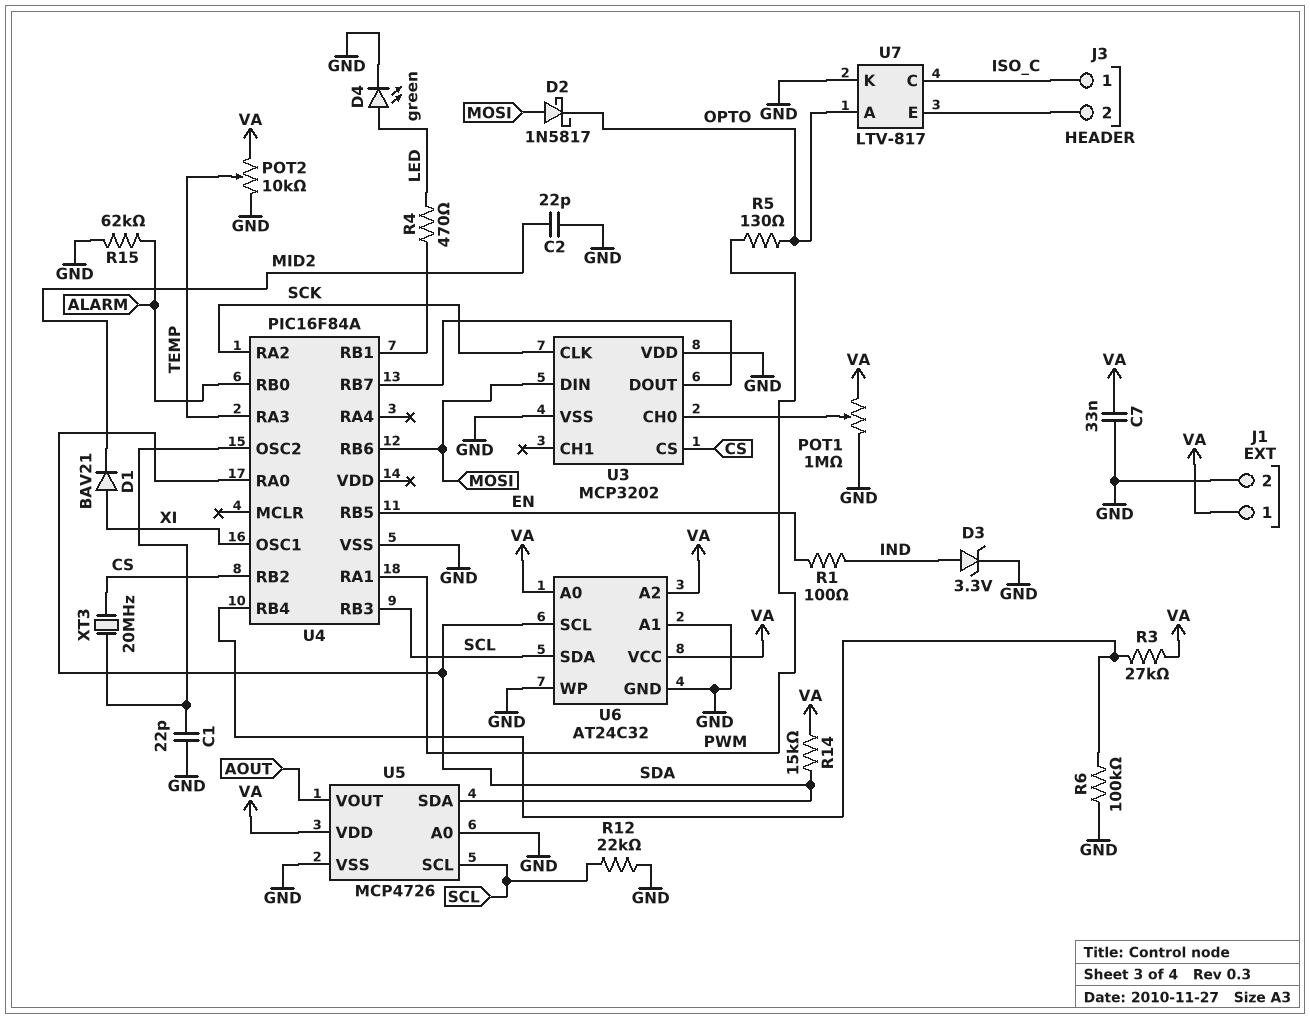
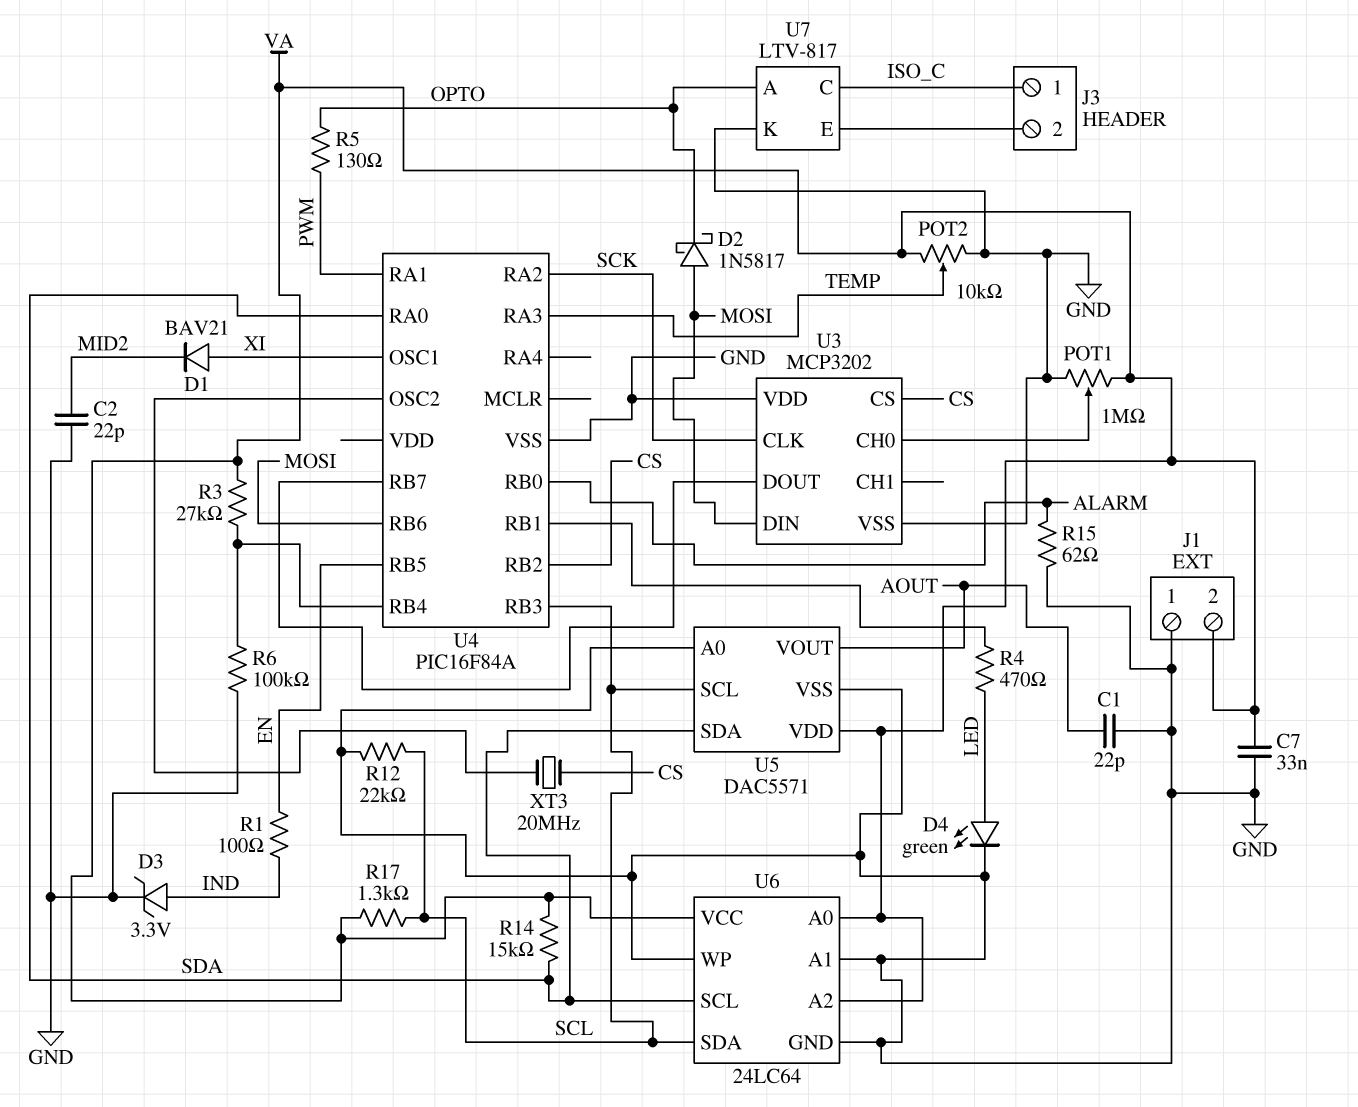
C1: 22pF (GND, U4/OSC2) -> 22pF (AOUT, GND)
J1 pin 1: VA -> GND
J1 pin 2: GND -> VA
R15: 62k (ALARM, GND) -> 62 (ALARM, GND)
R17: none -> 1.3k (SCL, VA)
U5: MCP4726 -> DAC5571
U6: AT24C32 -> 24LC64

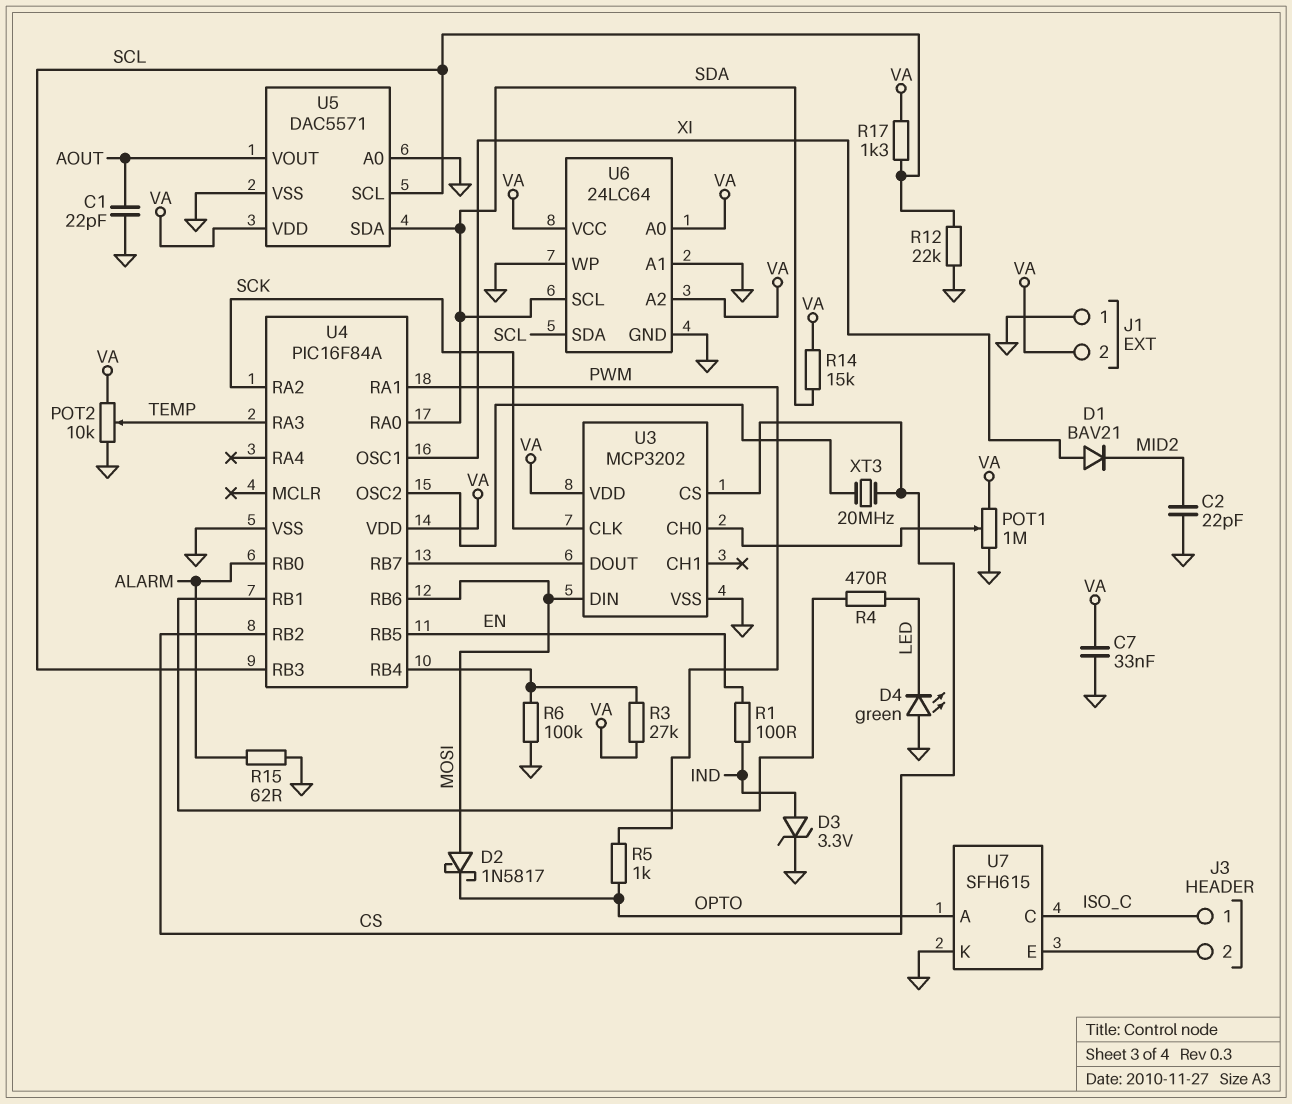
D4: LED green (A LED, K GND) -> LED green (A GND, K LED)
R5: 130 (OPTO, PWM) -> 1k (OPTO, PWM)
U3 pin VDD: GND -> VA
U4 pin VDD: none -> VA
U7: LTV-817 -> SFH615

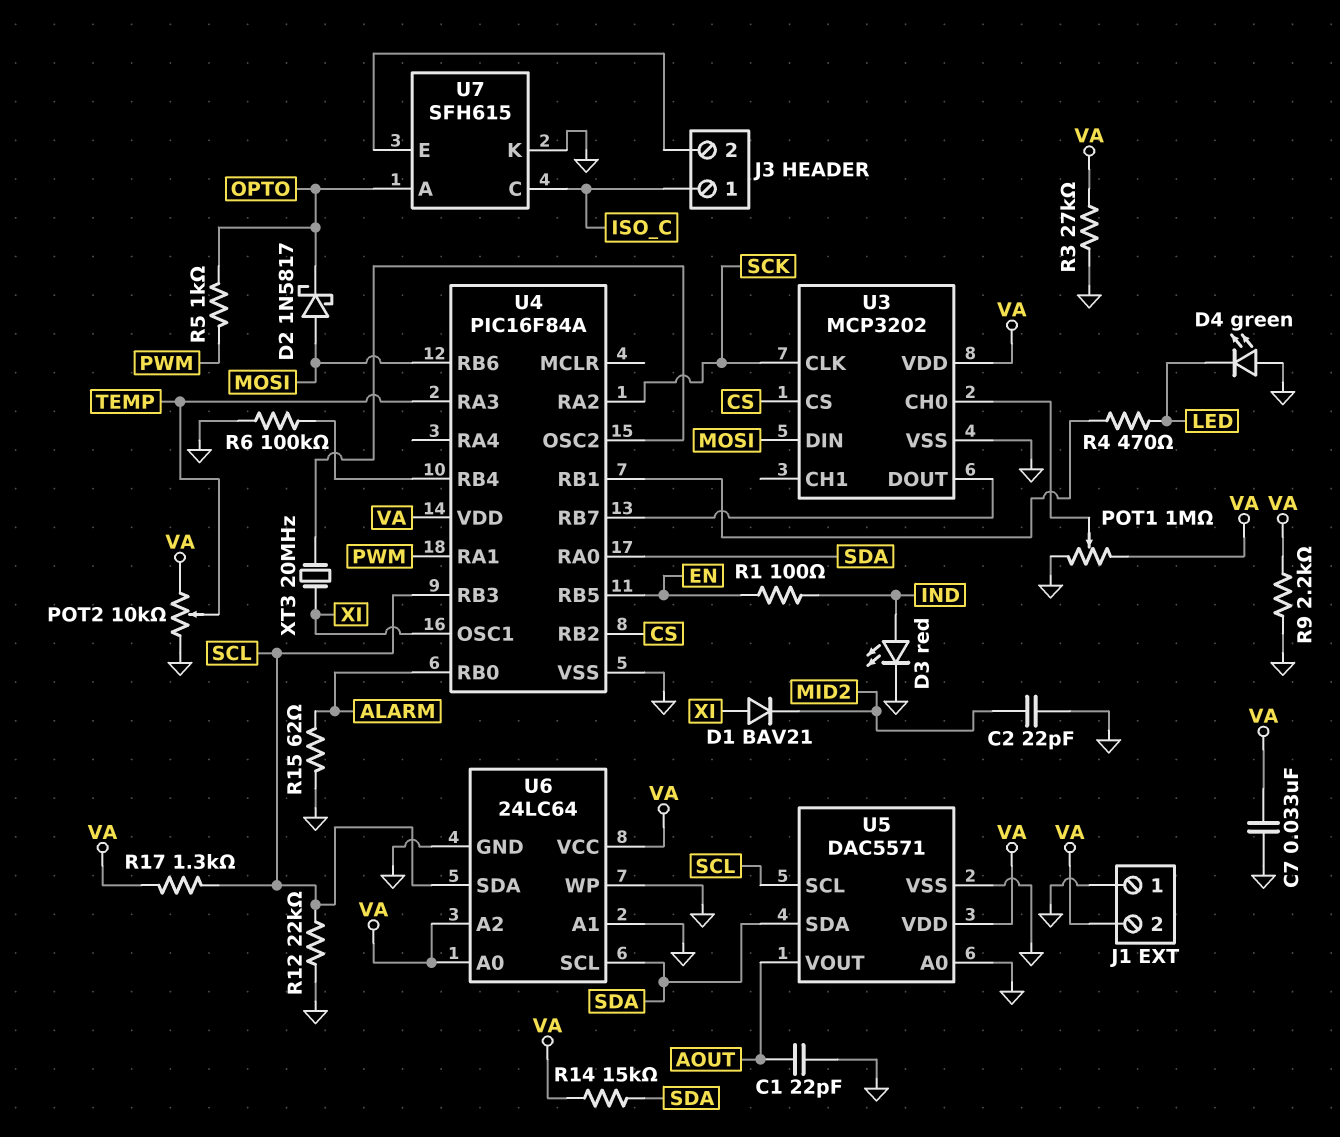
D3: zener 3.3V (A IND, K GND) -> LED red (A IND, K GND)
R3: 27k (U4/RB4, VA) -> 27k (GND, VA)
R9: none -> 2.2k (GND, VA)
XT3: 20MHz (CS, U4/OSC2) -> 20MHz (U4/OSC2, XI)

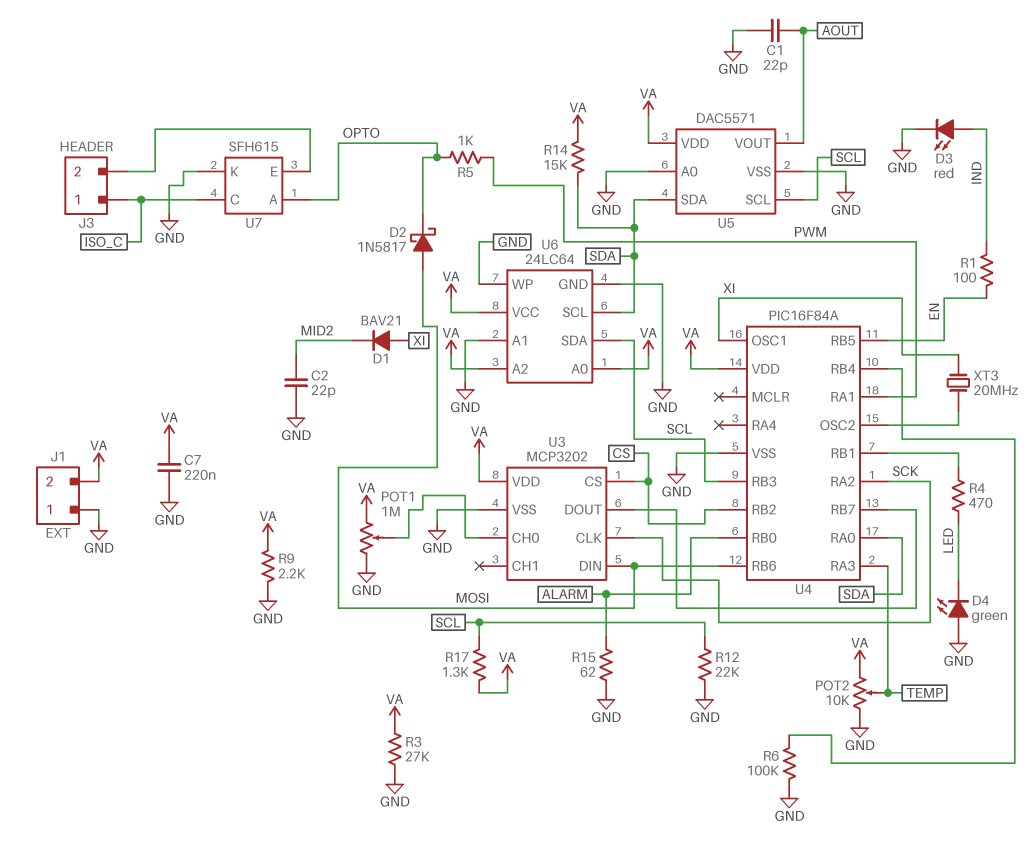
C7: 33nF (GND, VA) -> 220nF (GND, VA)

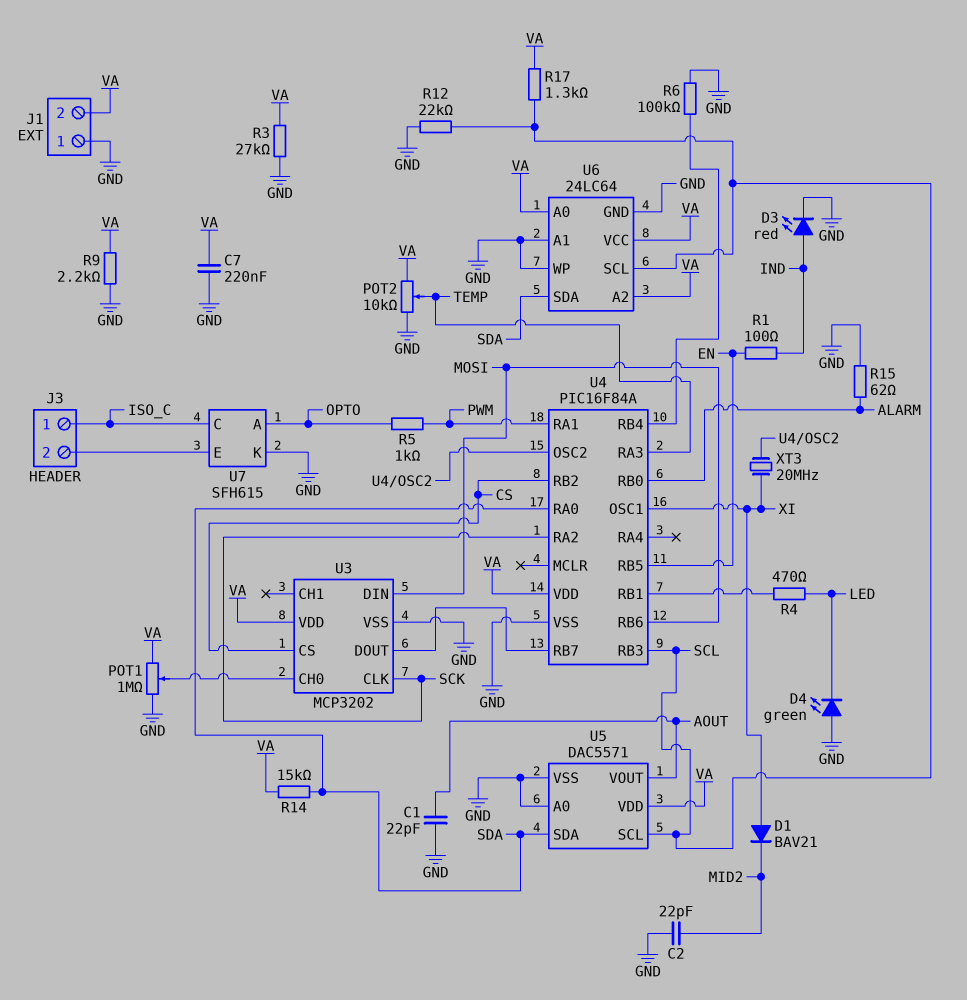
D2: schottky 1N5817 (A MOSI, K OPTO) -> none
U6 pin SCL: SDA -> SCL
U6 pin SDA: SCL -> SDA

